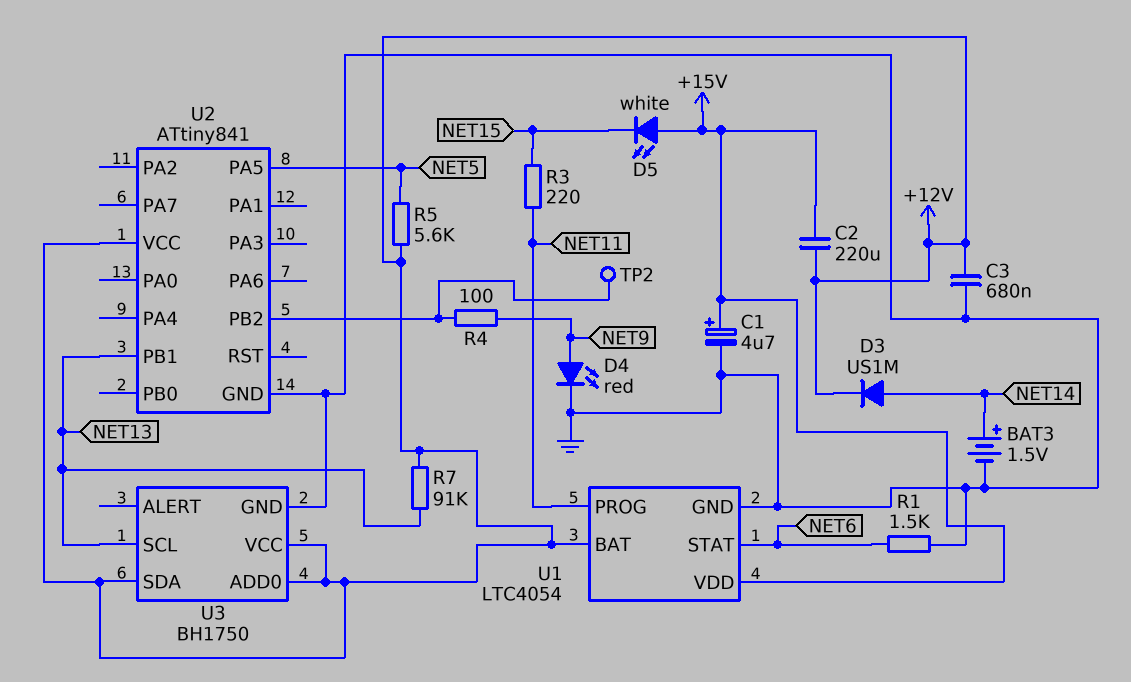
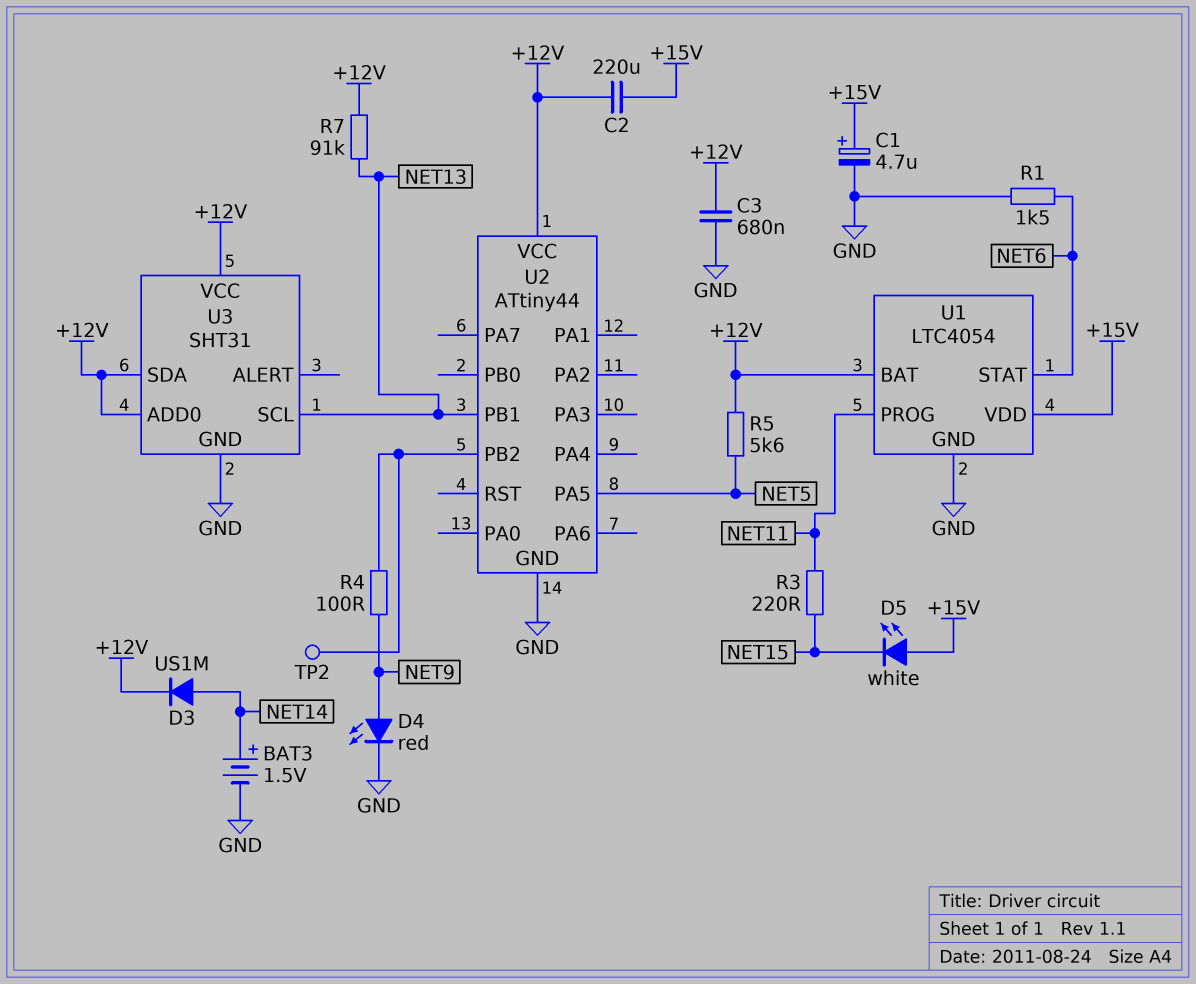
U2: ATtiny841 -> ATtiny44
U3: BH1750 -> SHT31

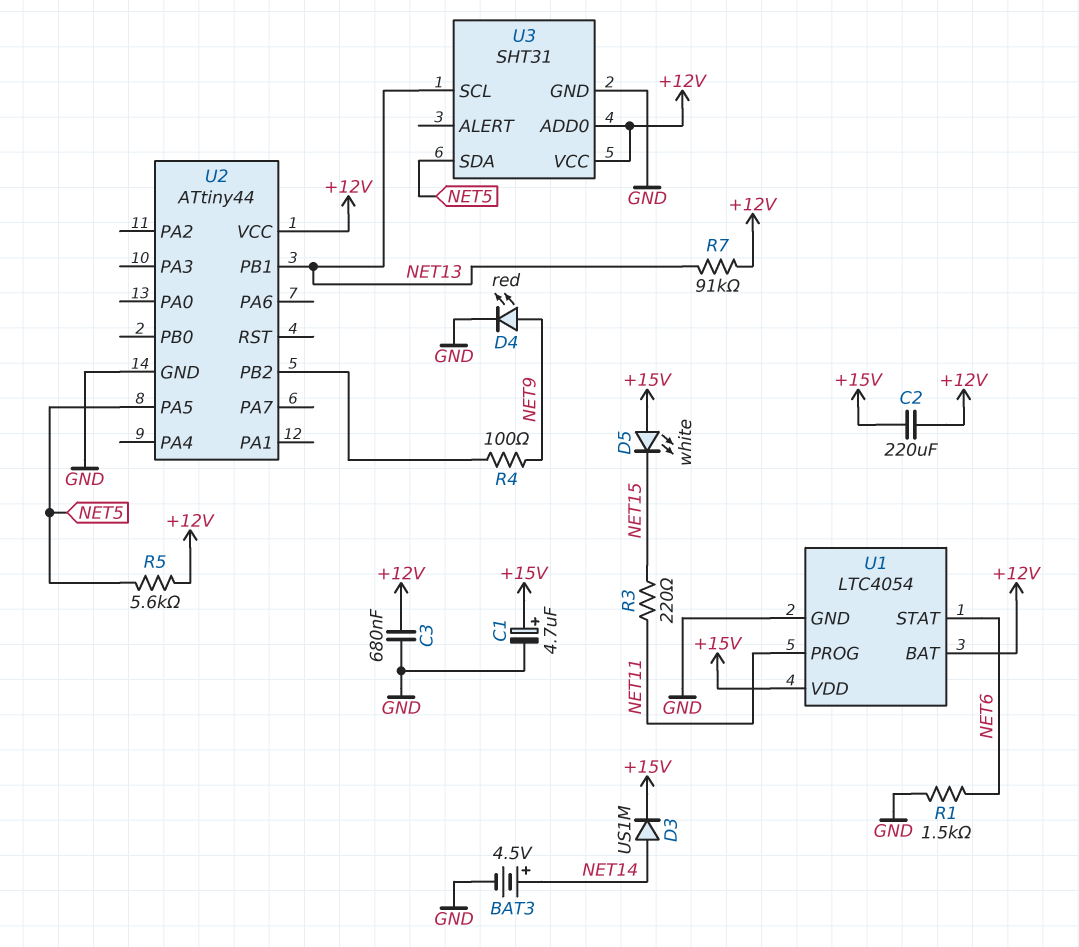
BAT3: 1.5V (plus NET14, minus GND) -> 4.5V (plus NET14, minus GND)
D3: diode US1M (A NET14, K +12V) -> diode US1M (A NET14, K +15V)
TP2: test point (U2/PB2) -> none
U3 pin SDA: +12V -> NET5

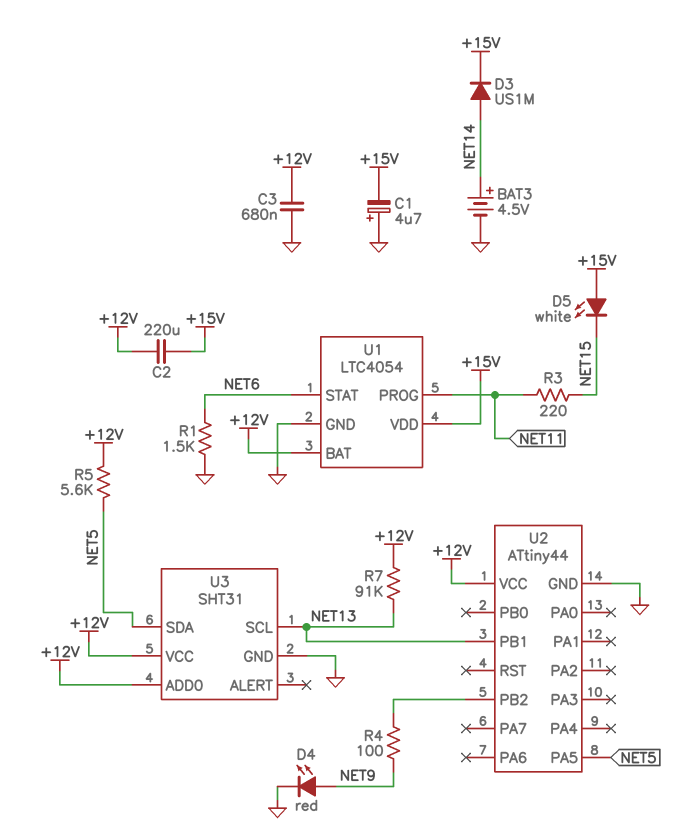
C1: 4.7uF (plus +15V, minus GND) -> 4.7uF (plus GND, minus +15V)

